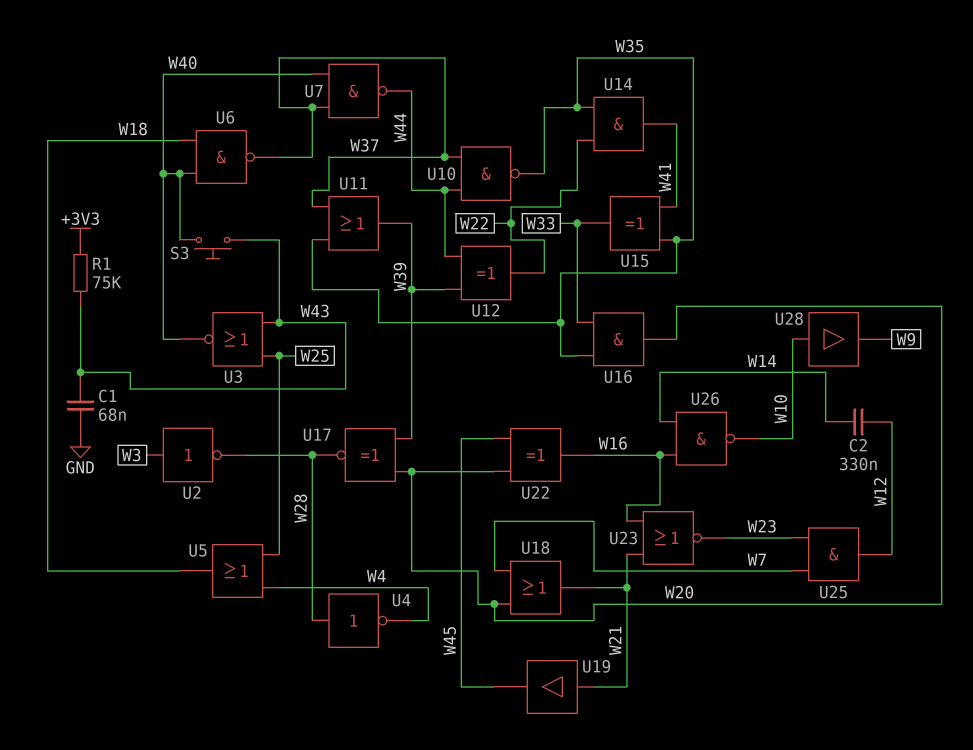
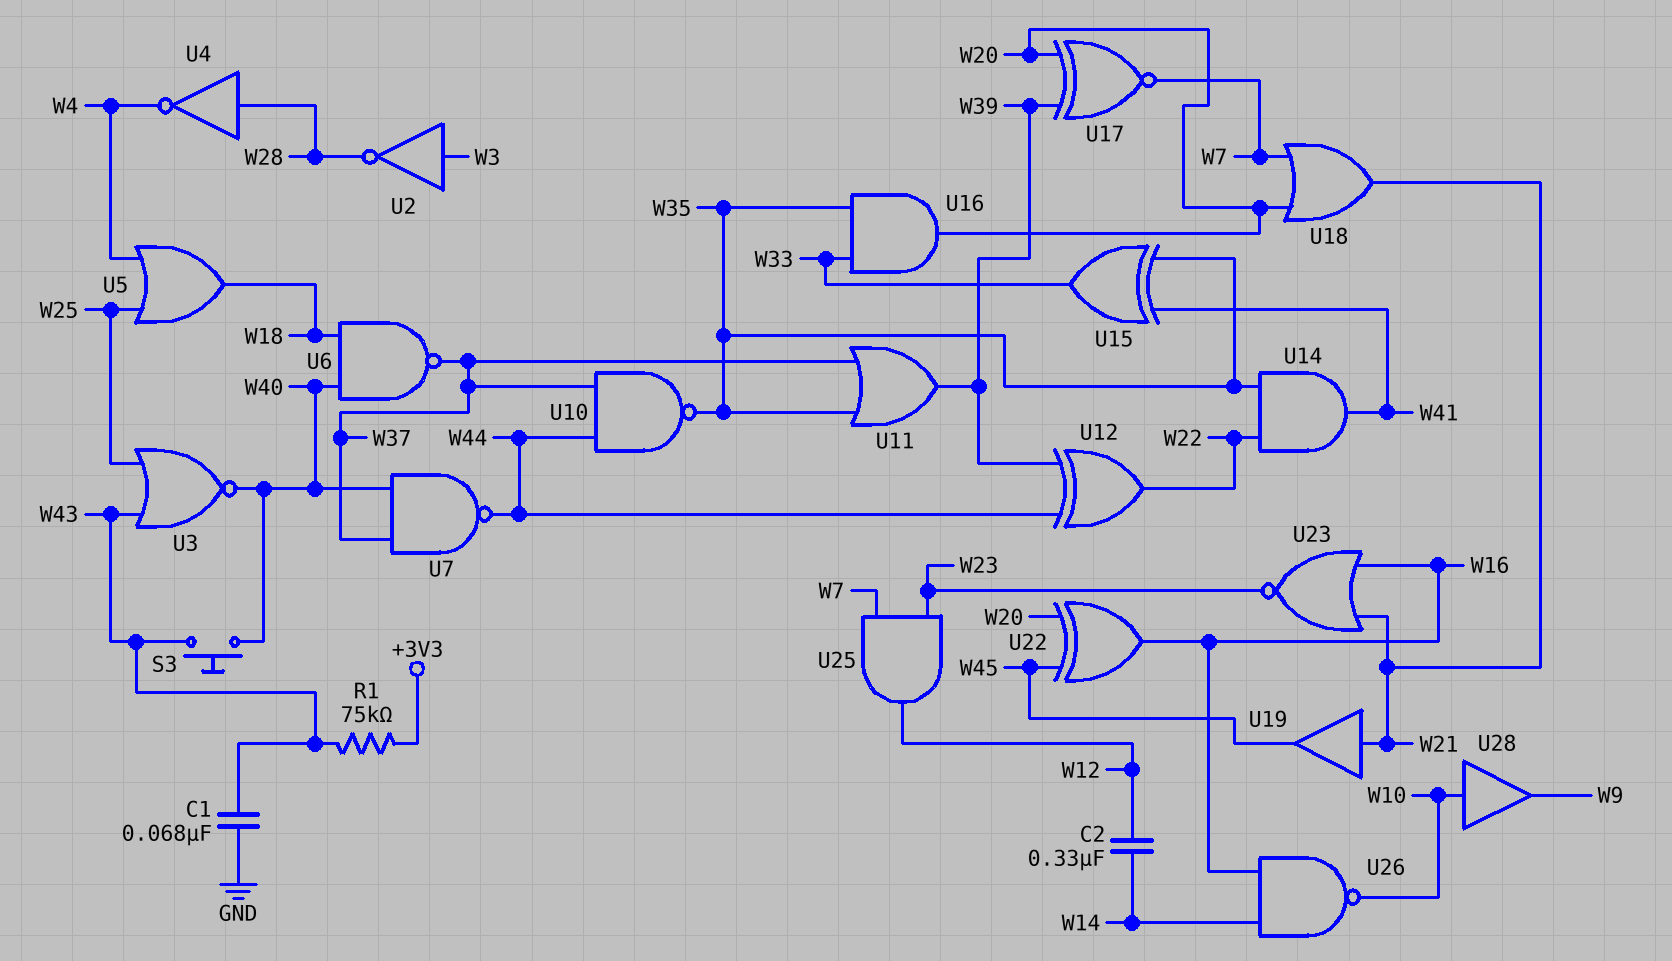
U17: XNOR (in W20, in W39, out W28) -> XNOR (in W20, in W39, out W7)

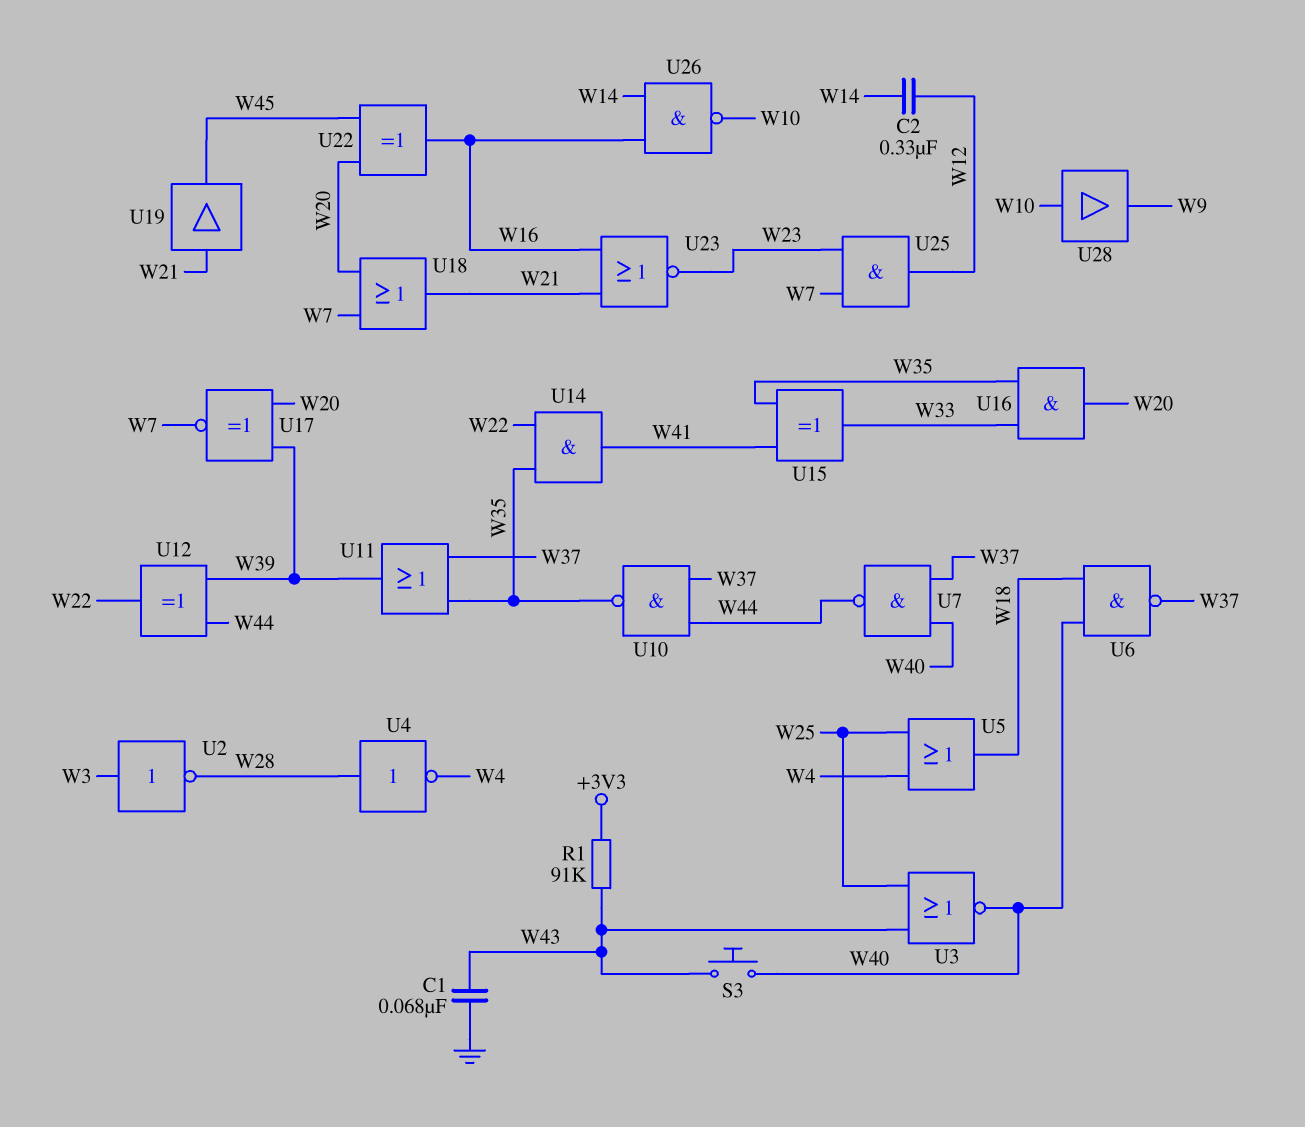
R1: 75k (+3V3, W43) -> 91k (+3V3, W43)

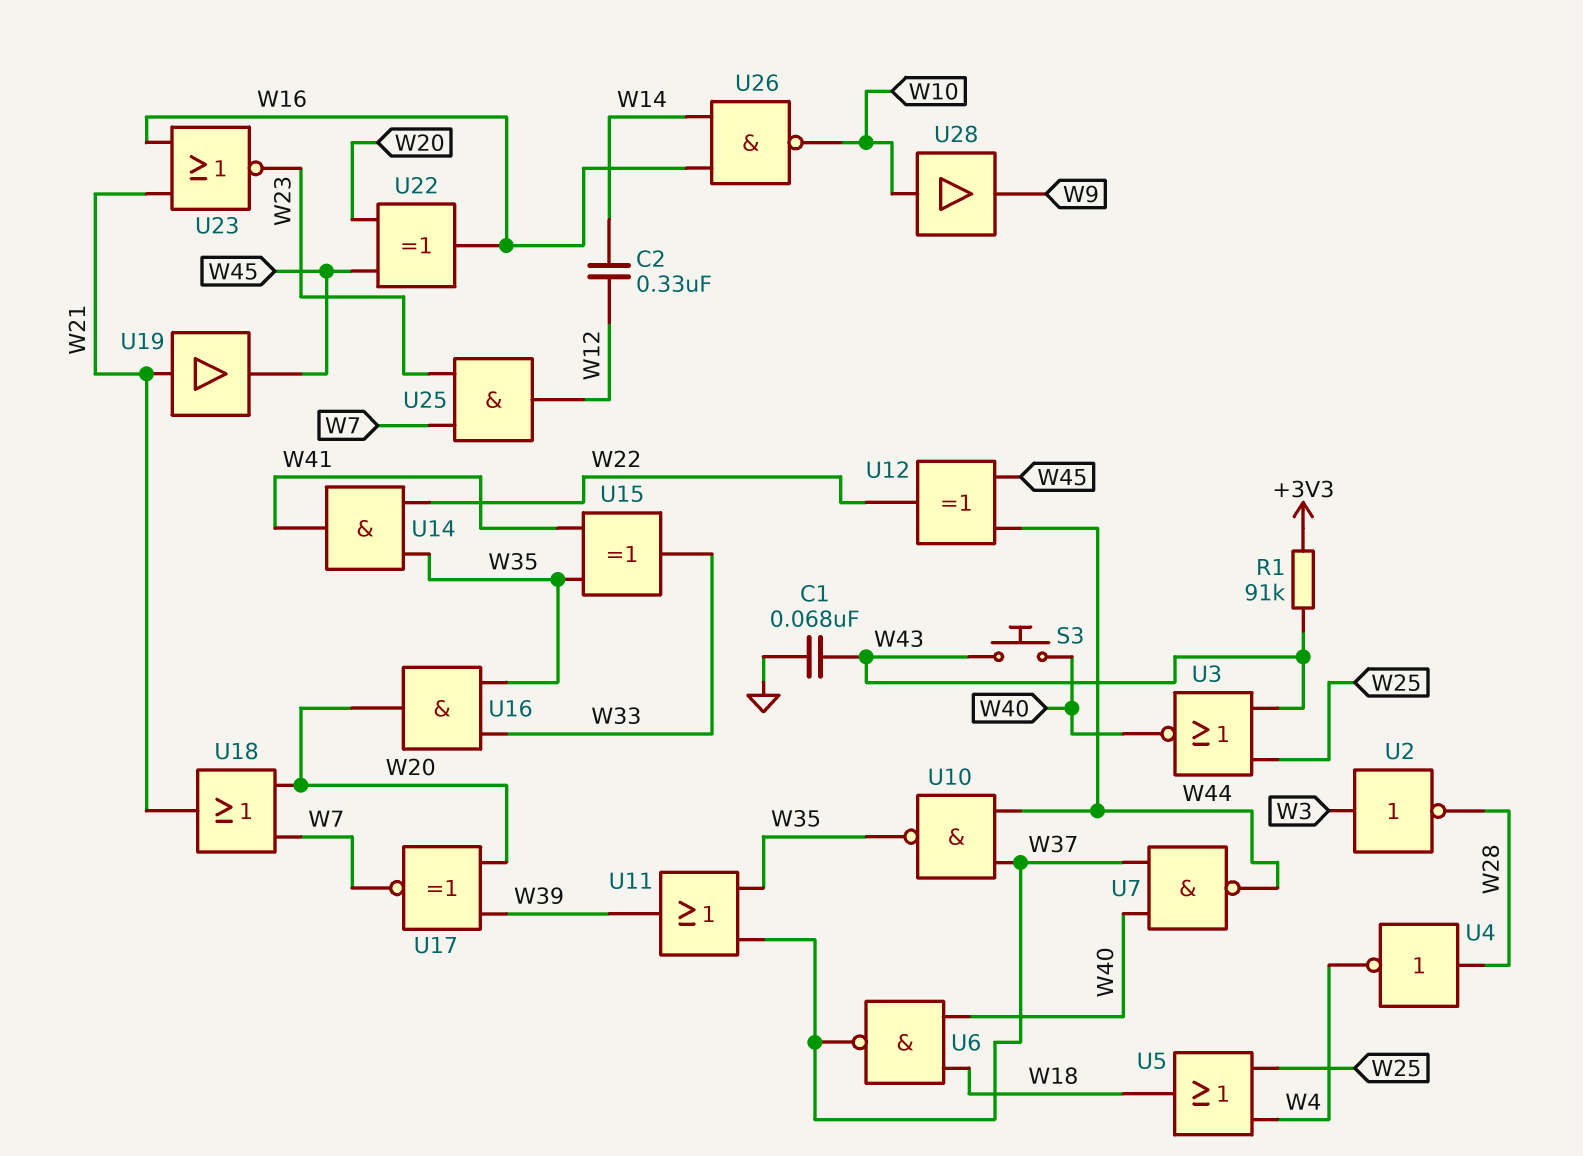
U12: XOR (in W39, in W44, out W22) -> XOR (in W44, in W45, out W22)

